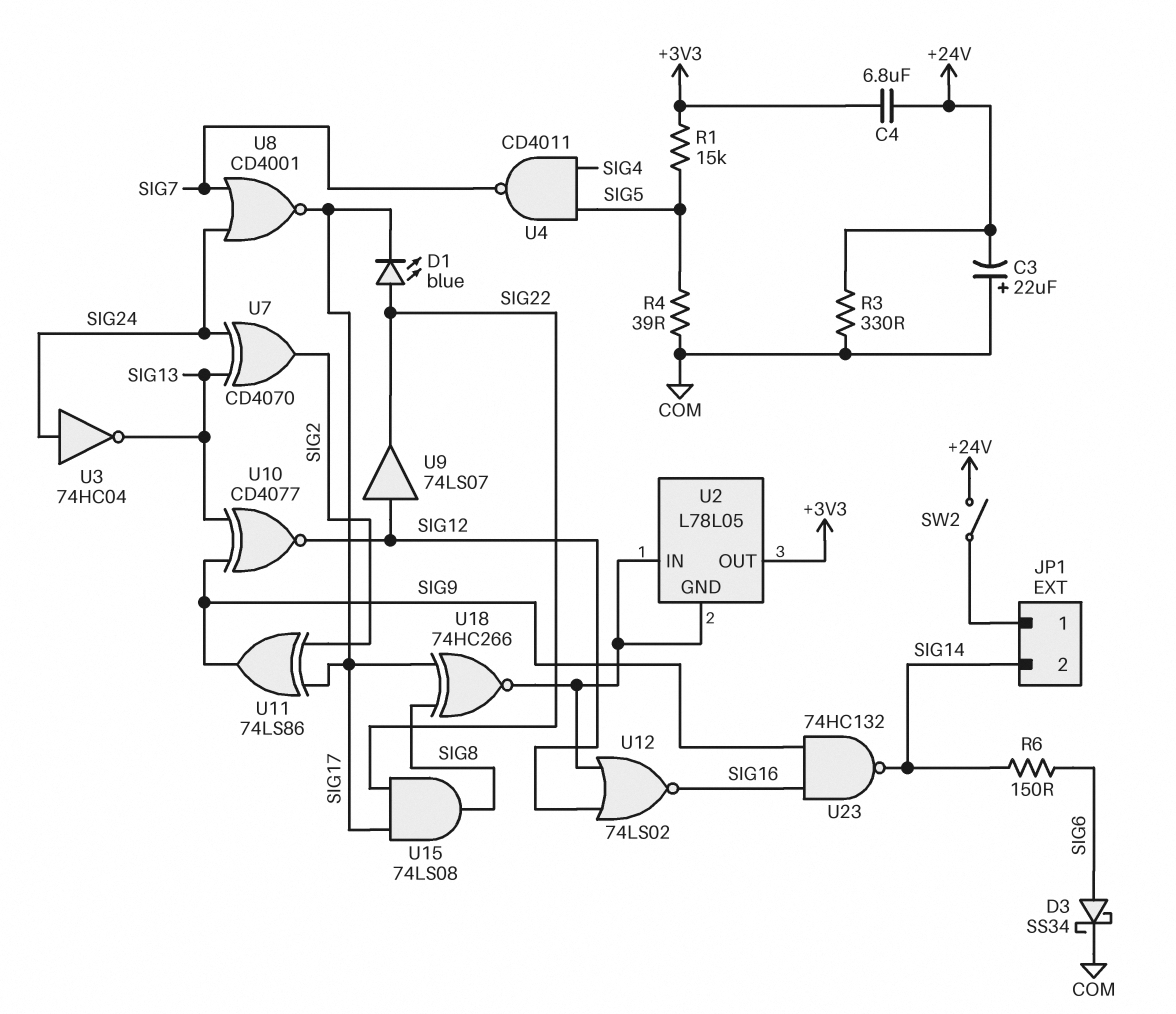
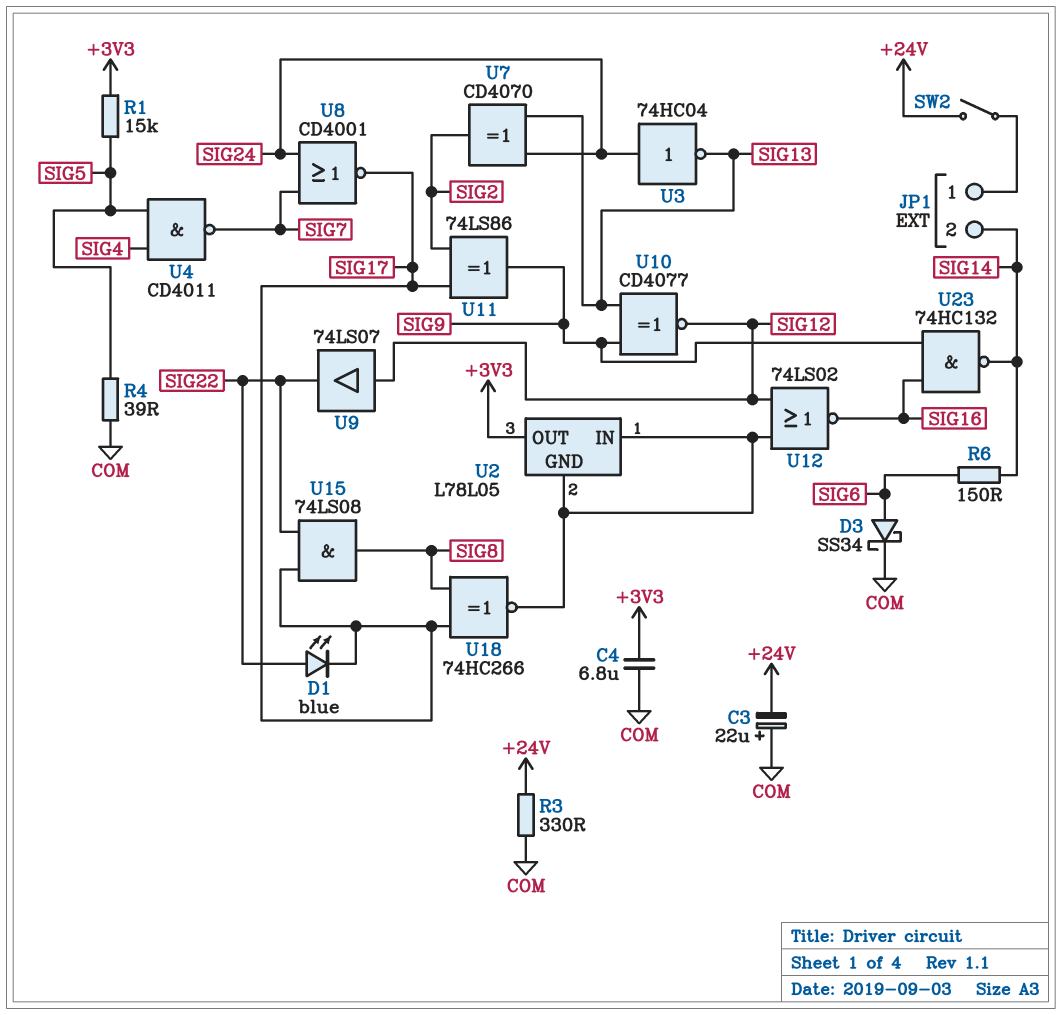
C4: 6.8uF (+3V3, +24V) -> 6.8uF (+3V3, COM)

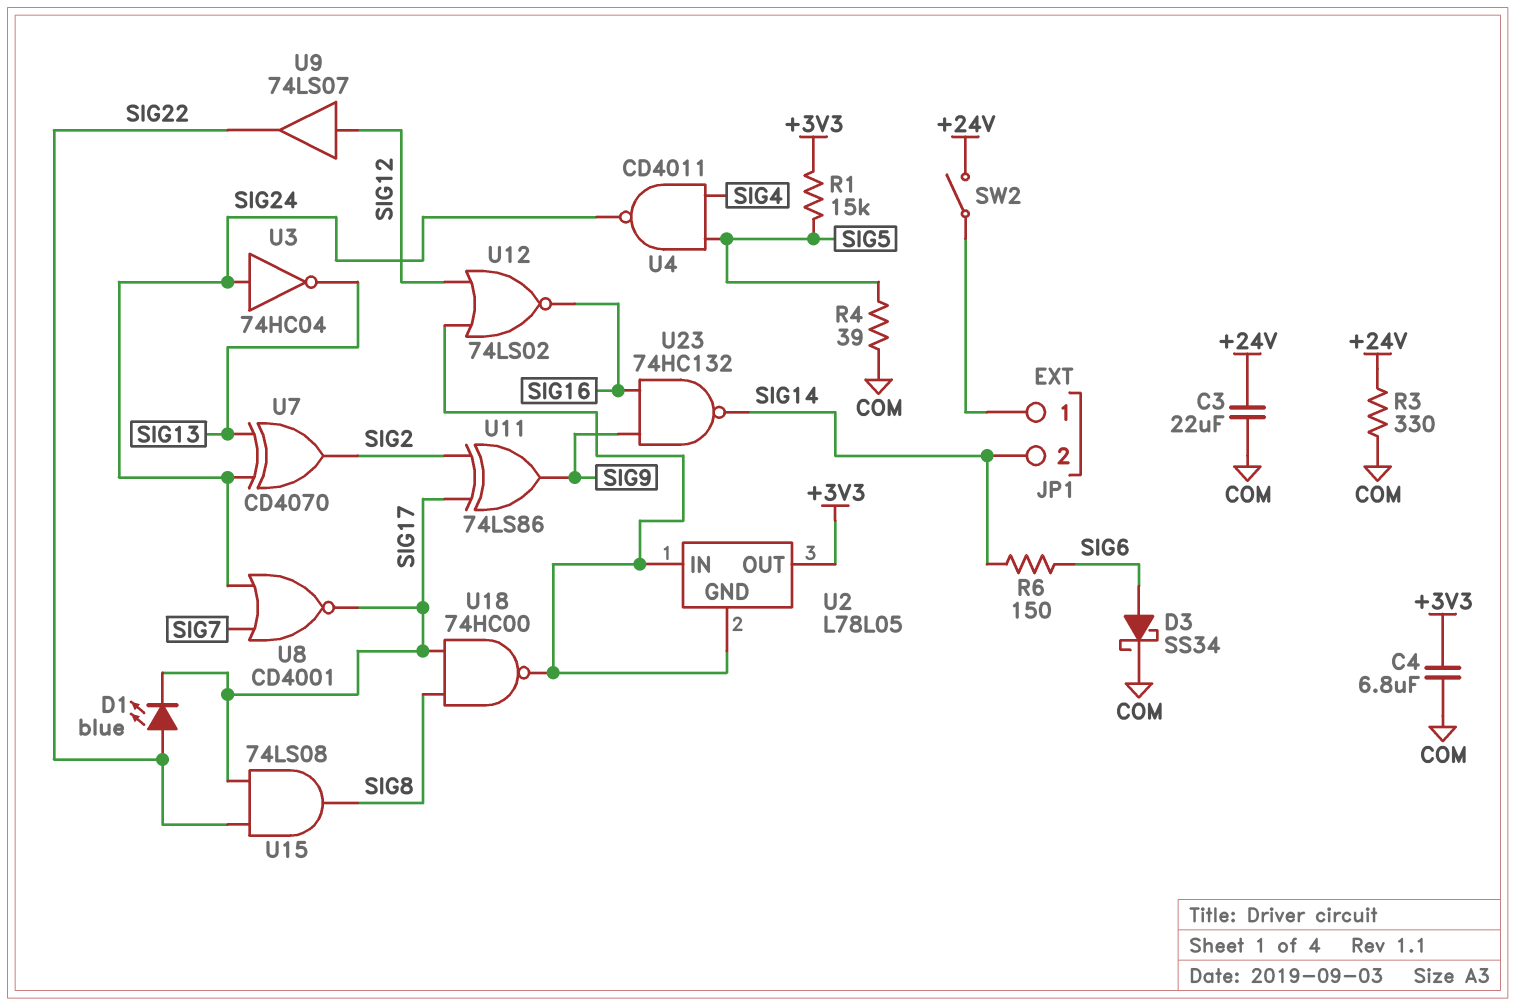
C3: 22uF (plus COM, minus +24V) -> 22uF (+24V, COM)
U4: NAND CD4011 (in SIG4, in SIG5, out SIG7) -> NAND CD4011 (in SIG4, in SIG5, out SIG24)
U10: XNOR CD4077 (in SIG9, in SIG13, out SIG12) -> none
U18: XNOR 74HC266 (in SIG8, in SIG17, out U2/GND) -> NAND 74HC00 (in SIG8, in SIG17, out U2/GND)

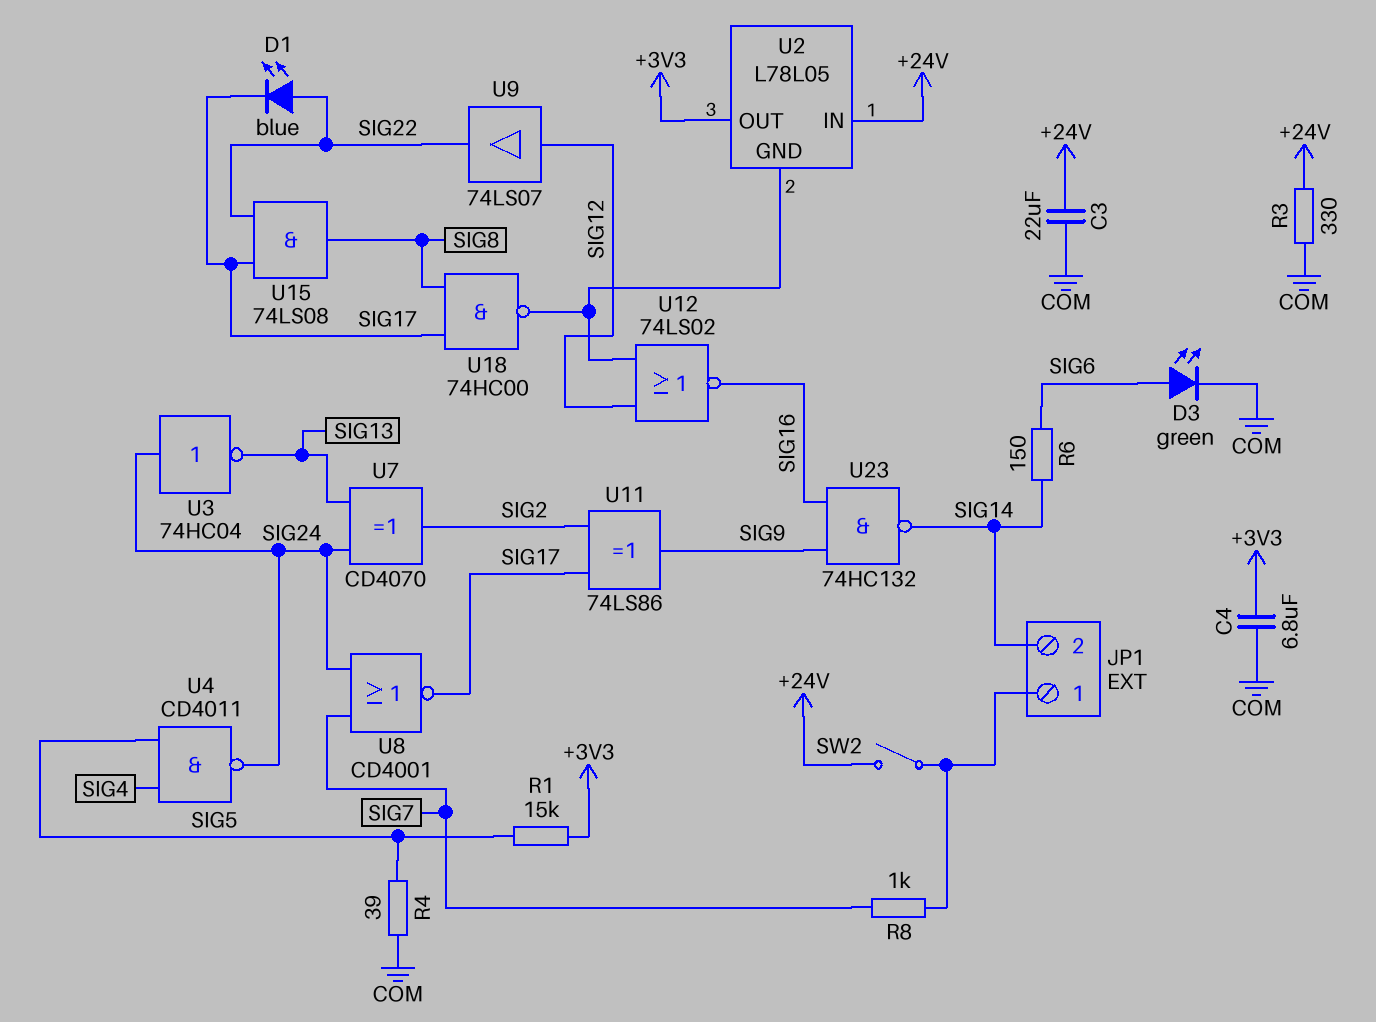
D3: schottky SS34 (A SIG6, K COM) -> LED green (A SIG6, K COM)
R8: none -> 1k (JP1/1, SIG7)
U2 pin IN: U2/GND -> +24V

